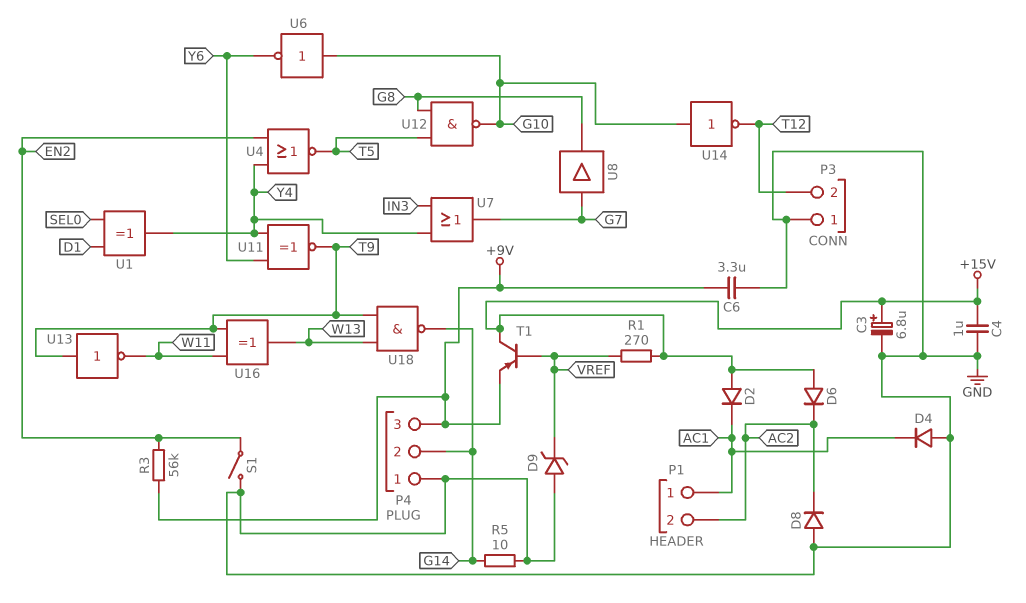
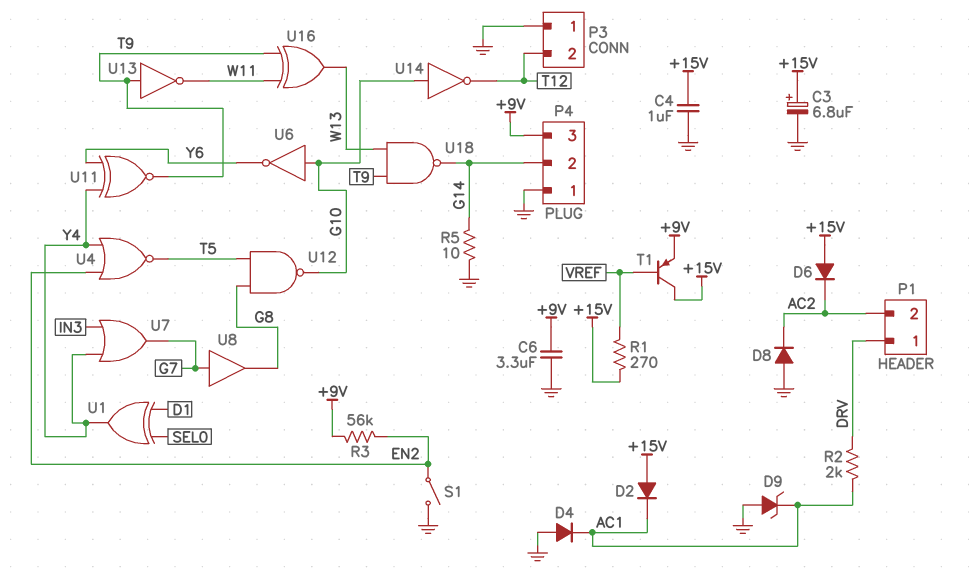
D9: zener (A GND, K VREF) -> zener (A GND, K AC1)
P1 pin 1: AC1 -> DRV
R2: none -> 2k (AC1, DRV)

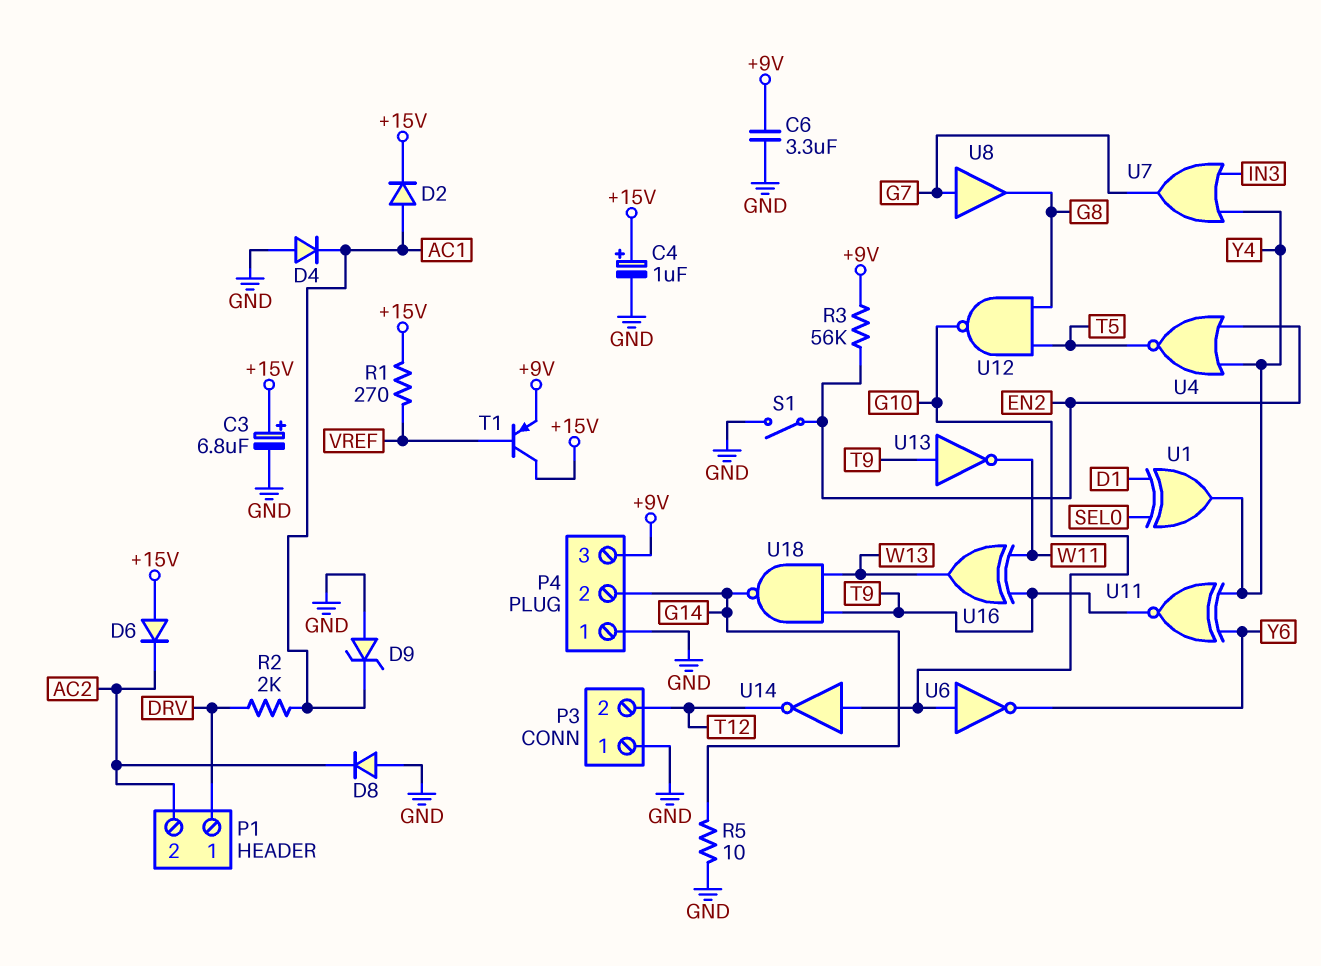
C4: 1uF (+15V, GND) -> 1uF (plus +15V, minus GND)
D2: diode (A +15V, K AC1) -> diode (A AC1, K +15V)

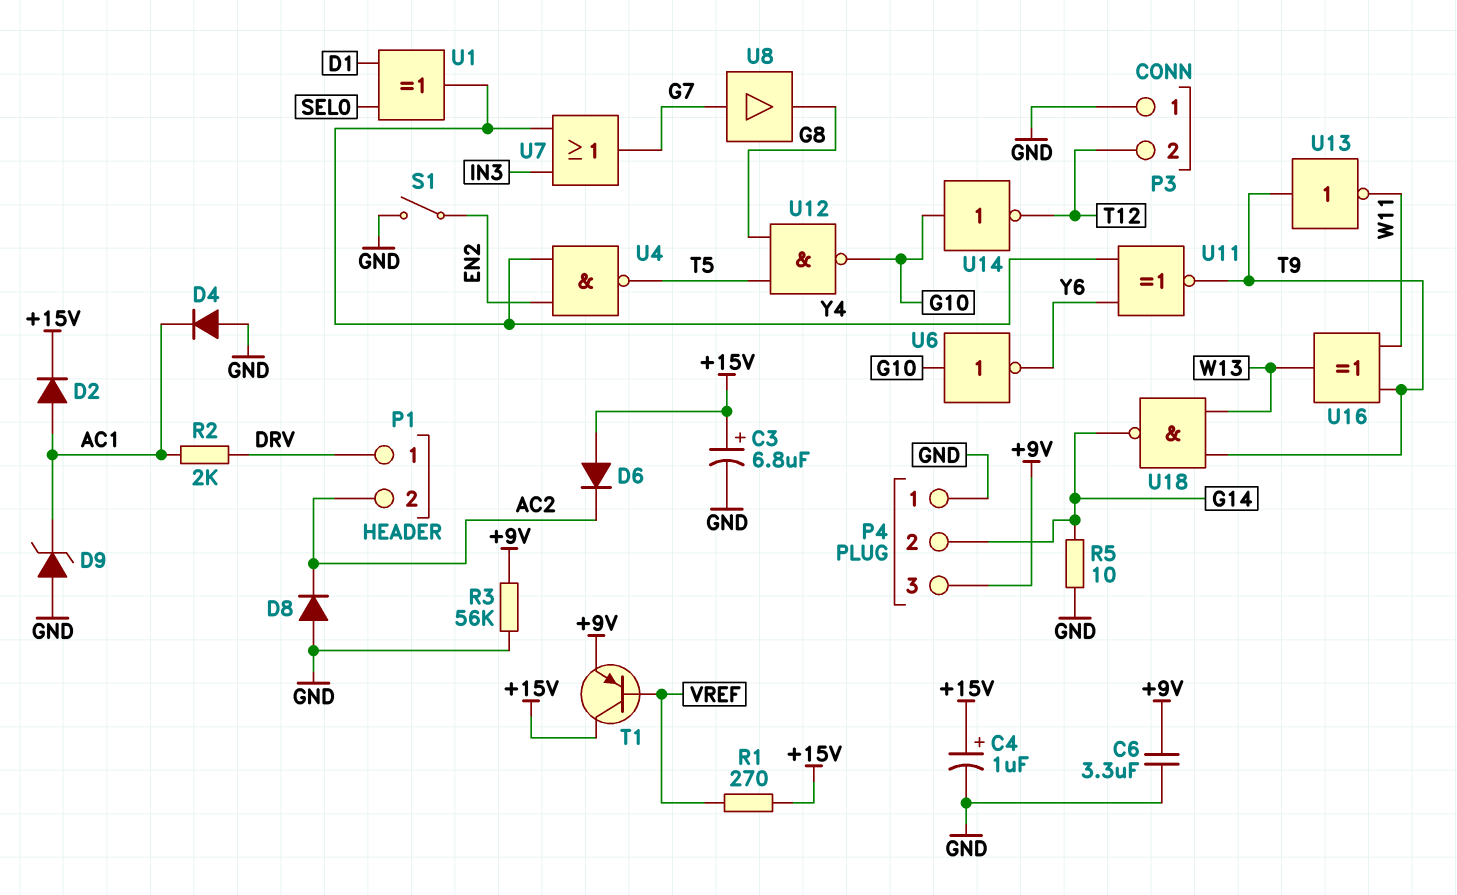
R3: 56k (+9V, EN2) -> 56k (+9V, GND)
U4: NOR (in EN2, in Y4, out T5) -> NAND (in EN2, in Y4, out T5)

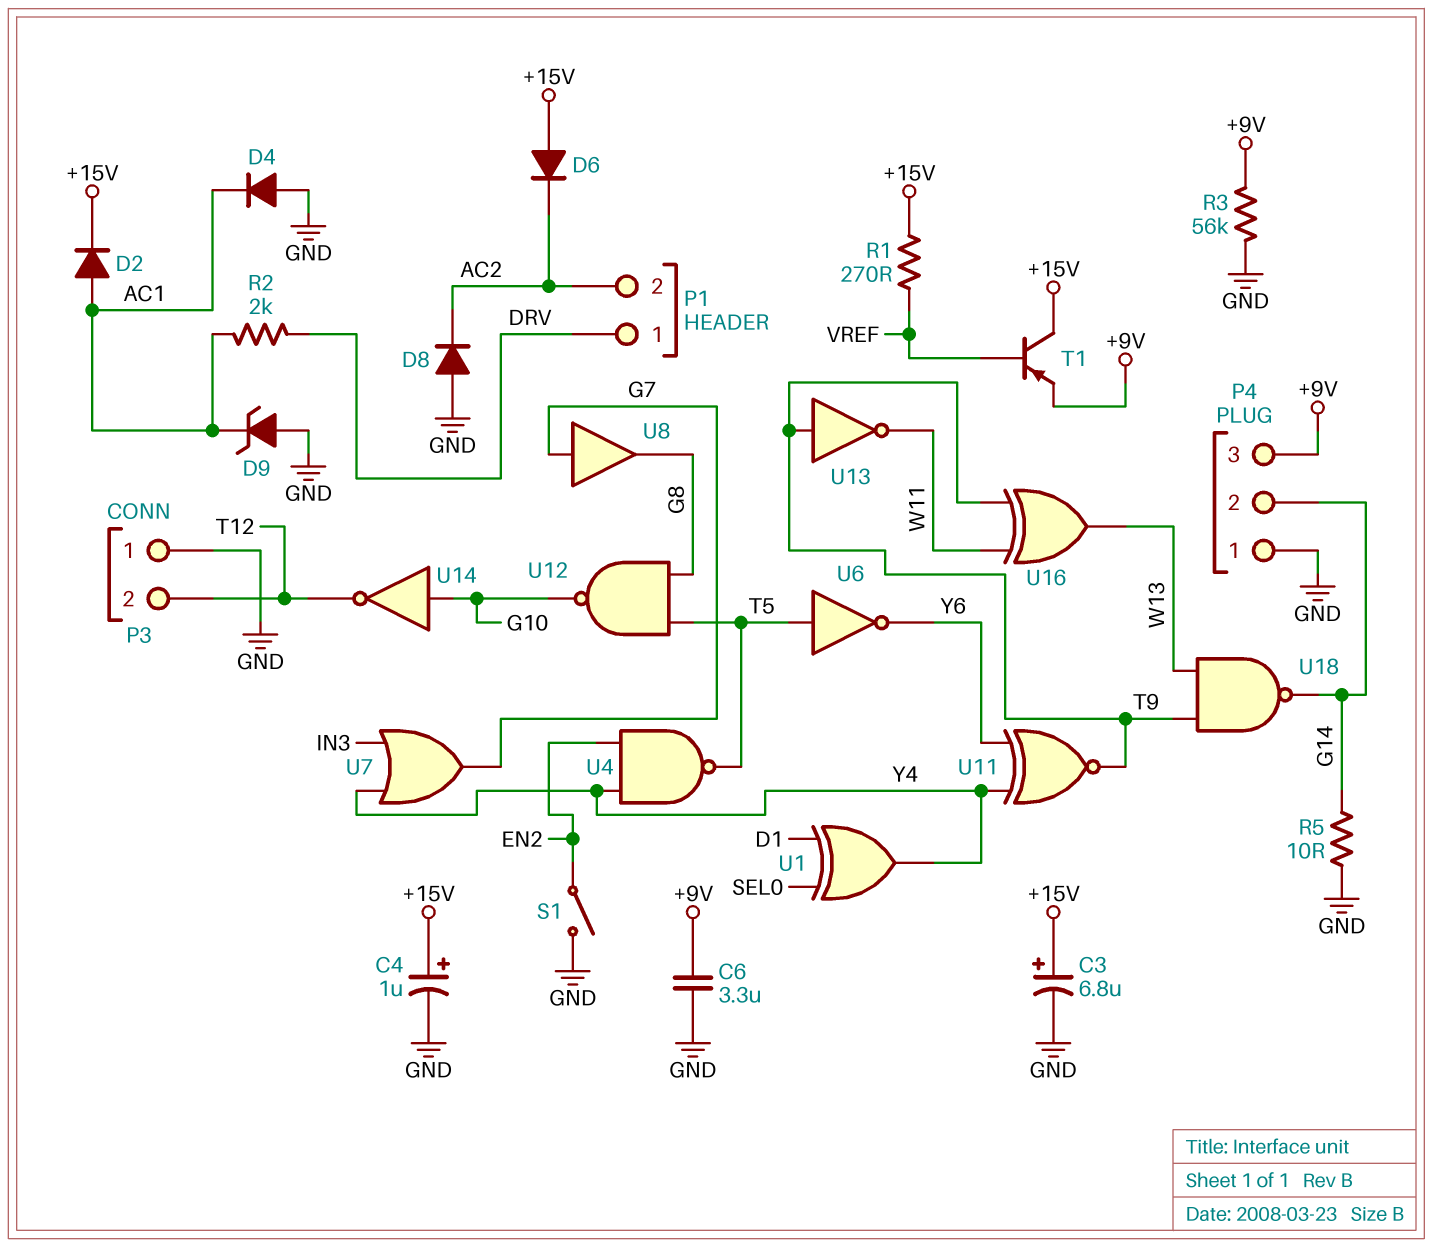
U6: NOT (in G10, out Y6) -> NOT (in T5, out Y6)

